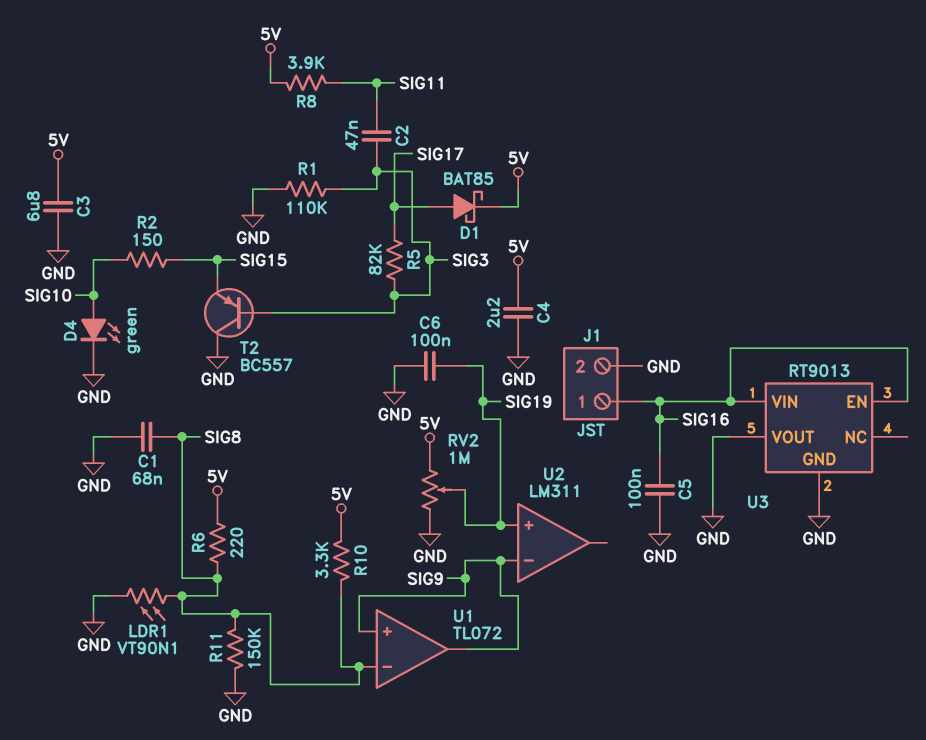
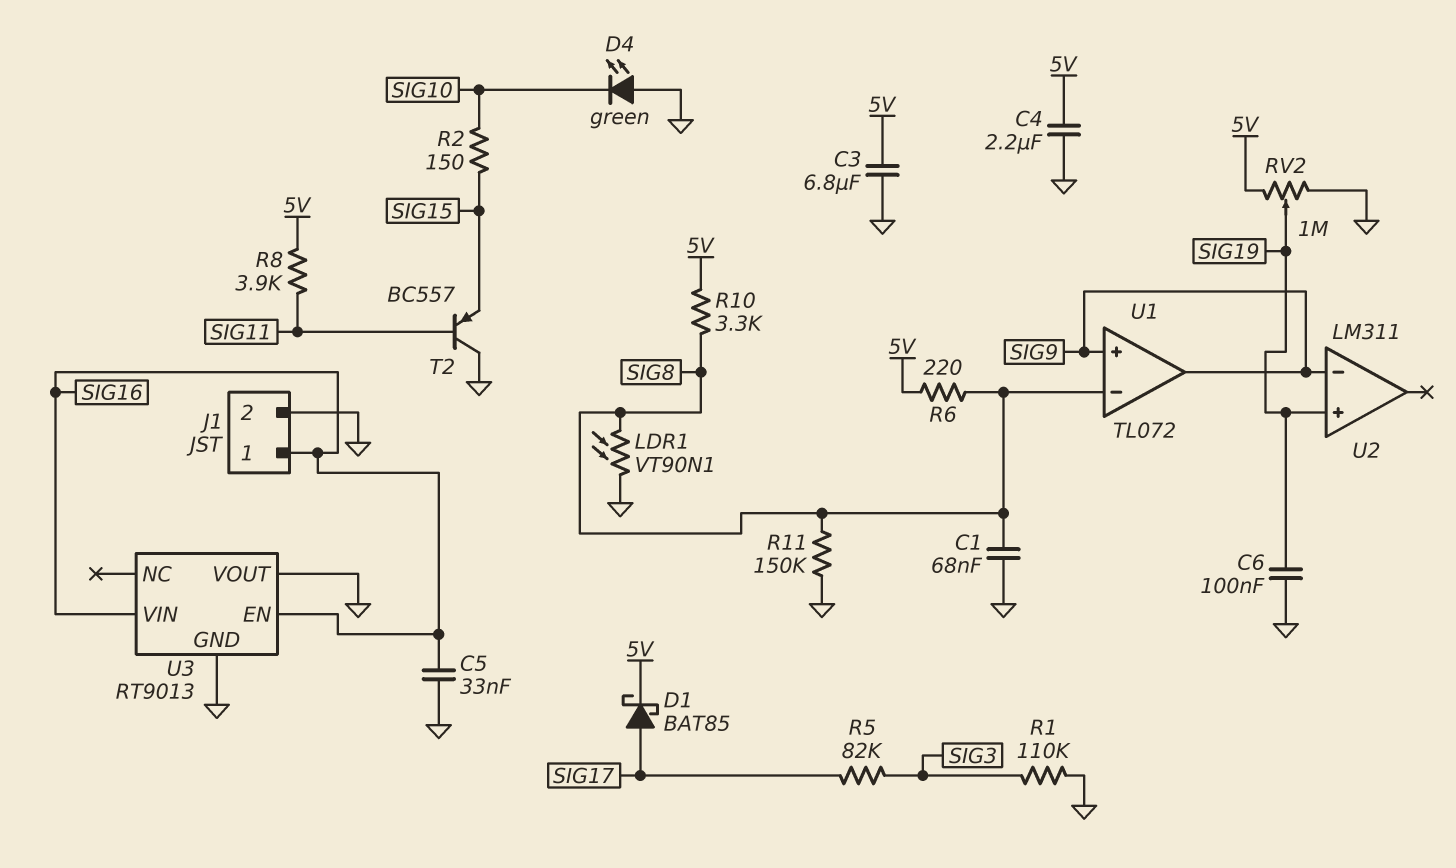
C2: 47nF (SIG3, SIG11) -> none
C5: 100nF (GND, SIG16) -> 33nF (GND, SIG16)
D4: LED green (A SIG10, K GND) -> LED green (A GND, K SIG10)
T2: PNP BC557 (B SIG3, C GND, E SIG15) -> PNP BC557 (B SIG11, C GND, E SIG15)

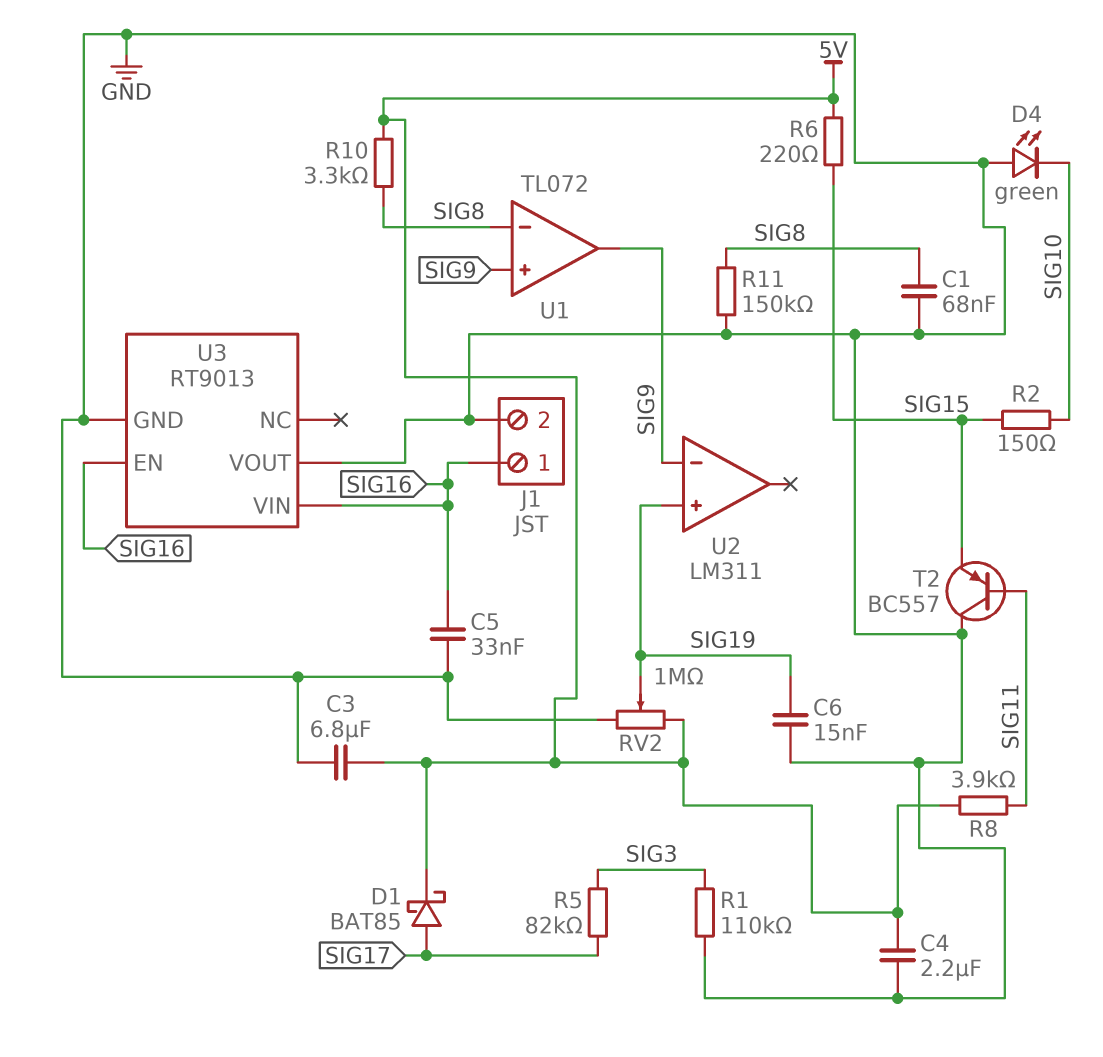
C6: 100nF (GND, SIG19) -> 15nF (GND, SIG19)
LDR1: VT90N1 (GND, SIG8) -> none
R6: 220 (5V, SIG8) -> 220 (5V, SIG15)

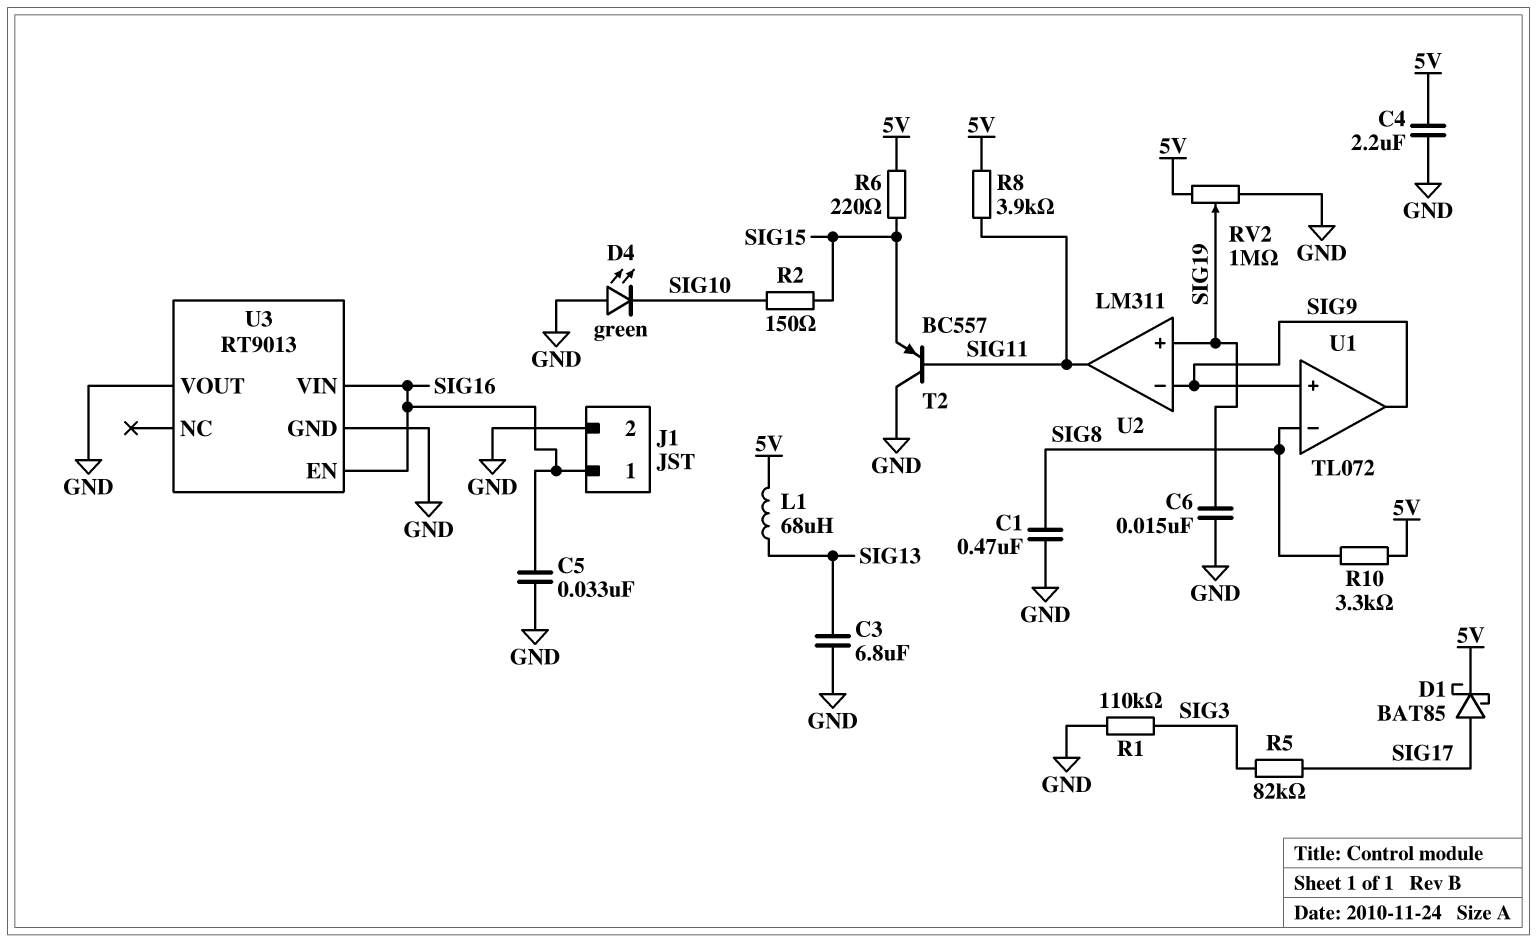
C1: 68nF (GND, SIG8) -> 470nF (GND, SIG8)
C3: 6.8uF (5V, GND) -> 6.8uF (GND, SIG13)
L1: none -> 68uH (5V, SIG13)
R11: 150k (GND, SIG8) -> none
U2 pin out: none -> SIG11

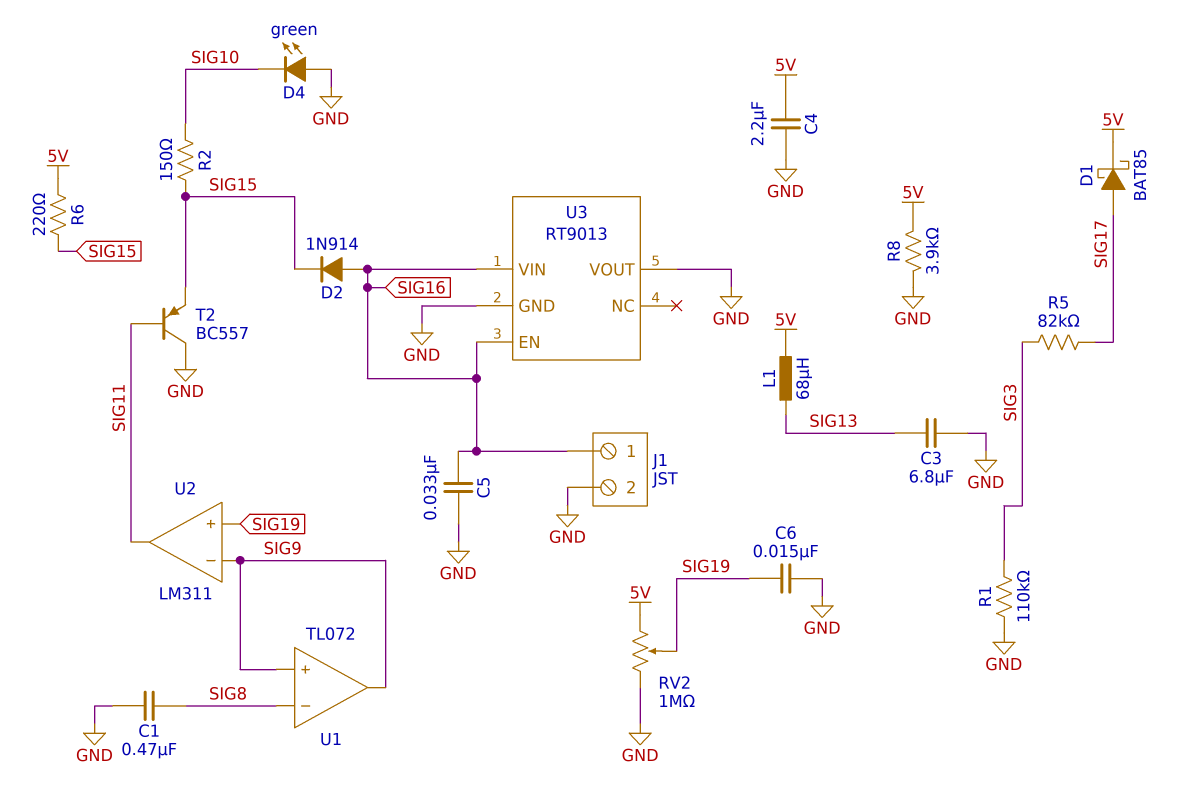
D2: none -> diode 1N914 (A SIG16, K SIG15)
R8: 3.9k (5V, SIG11) -> 3.9k (5V, GND)
R10: 3.3k (5V, SIG8) -> none

